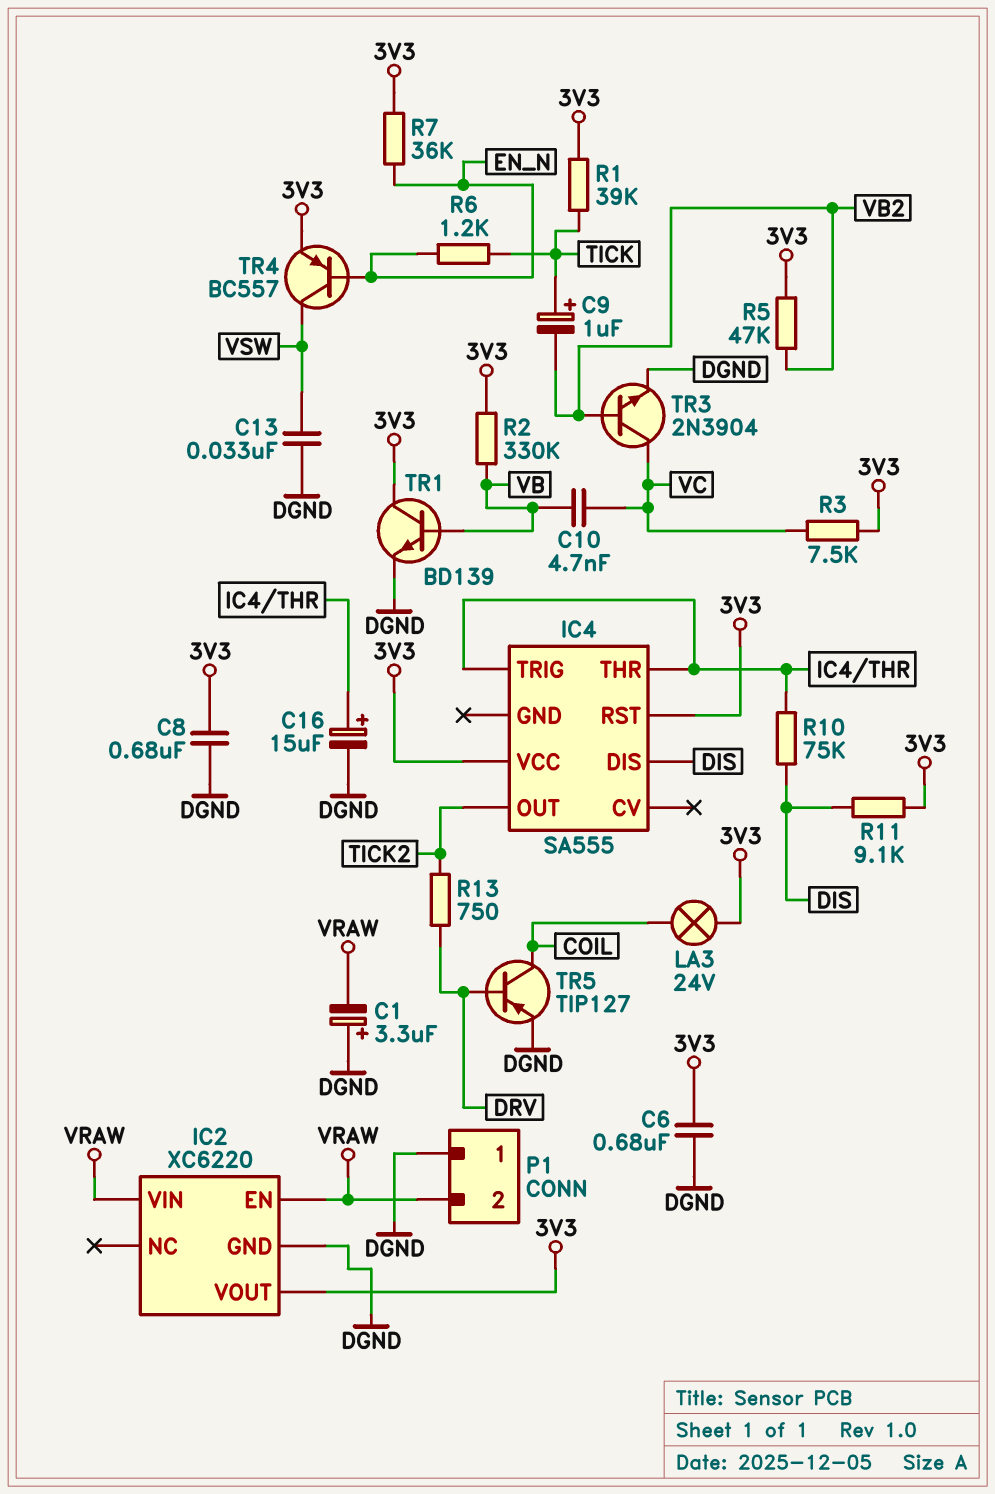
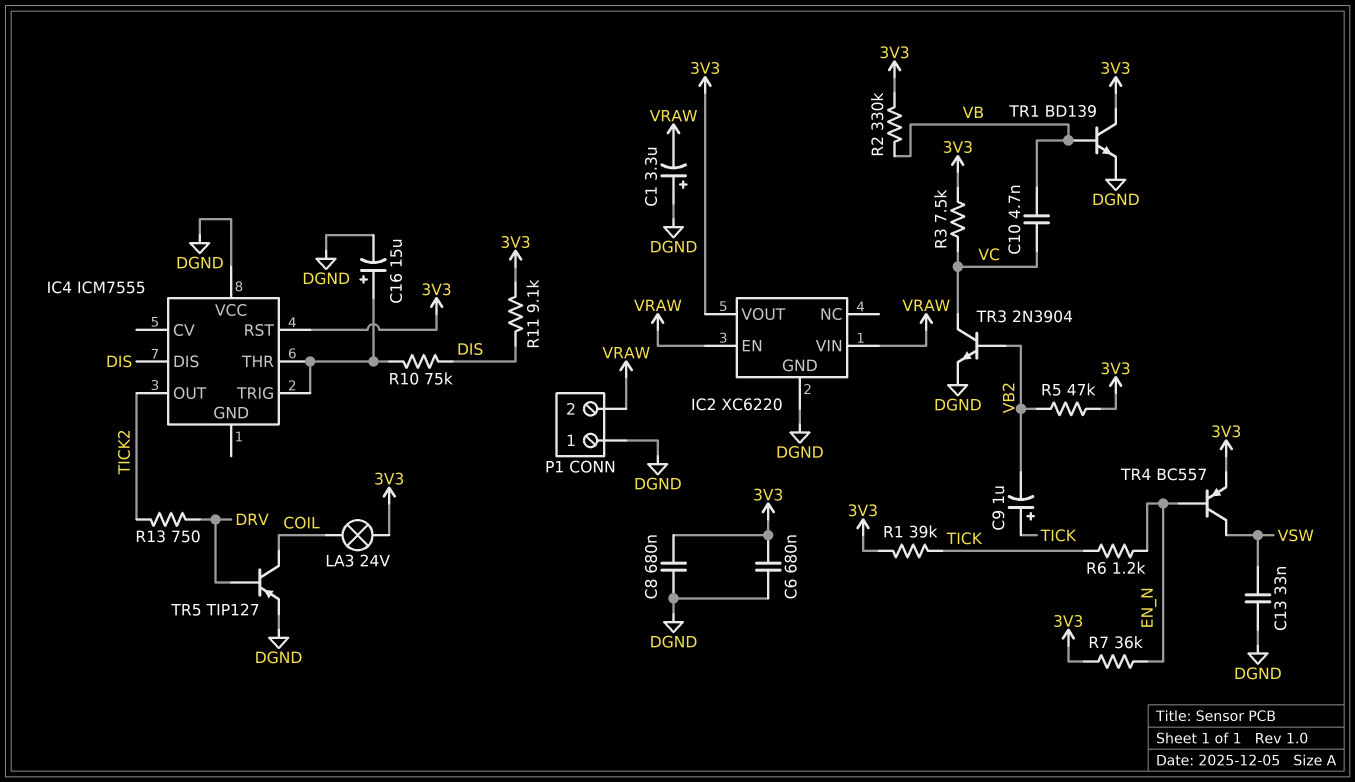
IC4: SA555 -> ICM7555
IC4 pin VCC: 3V3 -> DGND

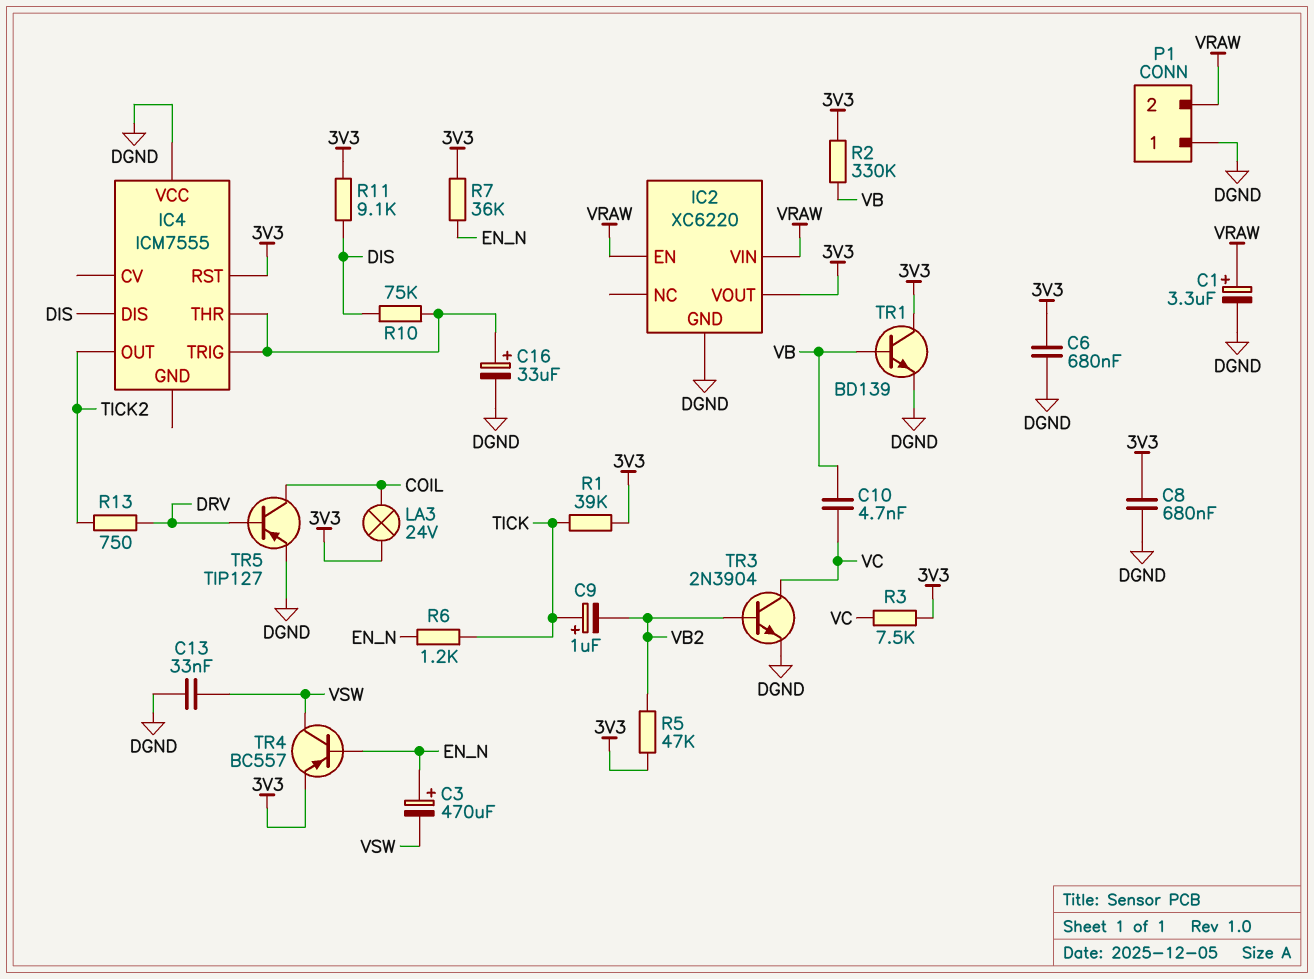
C1: 3.3uF (plus DGND, minus VRAW) -> 3.3uF (plus VRAW, minus DGND)
C3: none -> 470uF (plus EN_N, minus VSW)
C16: 15uF (plus IC4/THR, minus DGND) -> 33uF (plus IC4/THR, minus DGND)

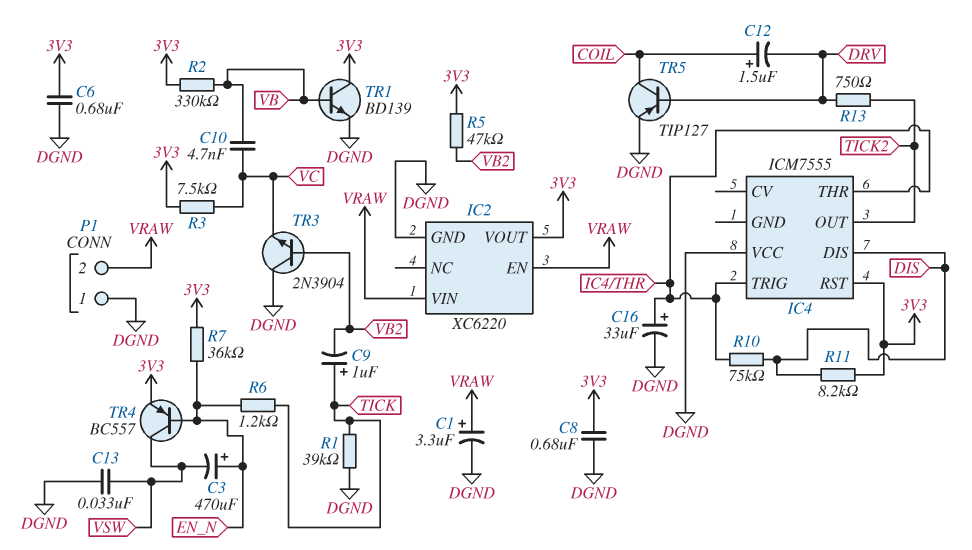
C12: none -> 1.5uF (plus COIL, minus DRV)
LA3: lamp 24V (3V3, COIL) -> none
R1: 39k (3V3, TICK) -> 39k (DGND, TICK)
R11: 9.1k (3V3, DIS) -> 8.2k (3V3, DIS)
TR3: NPN 2N3904 (B VB2, C VC, E DGND) -> NPN 2N3904 (B VB2, C DGND, E VC)

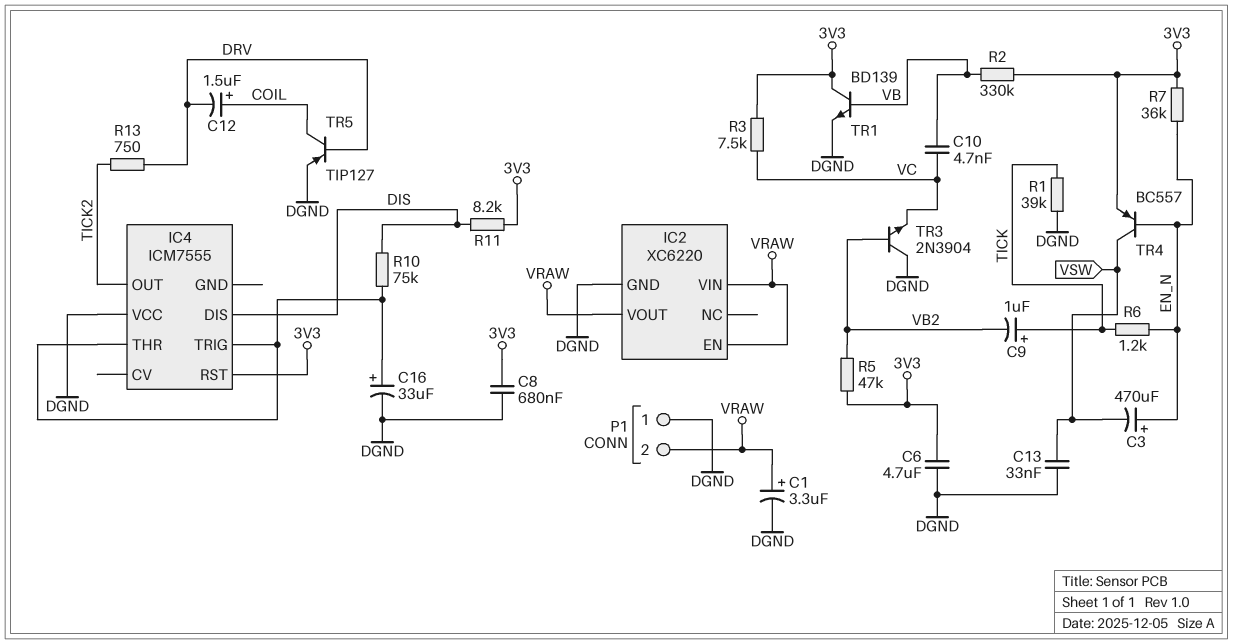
C6: 680nF (3V3, DGND) -> 4.7uF (3V3, DGND)
IC2 pin VOUT: 3V3 -> VRAW

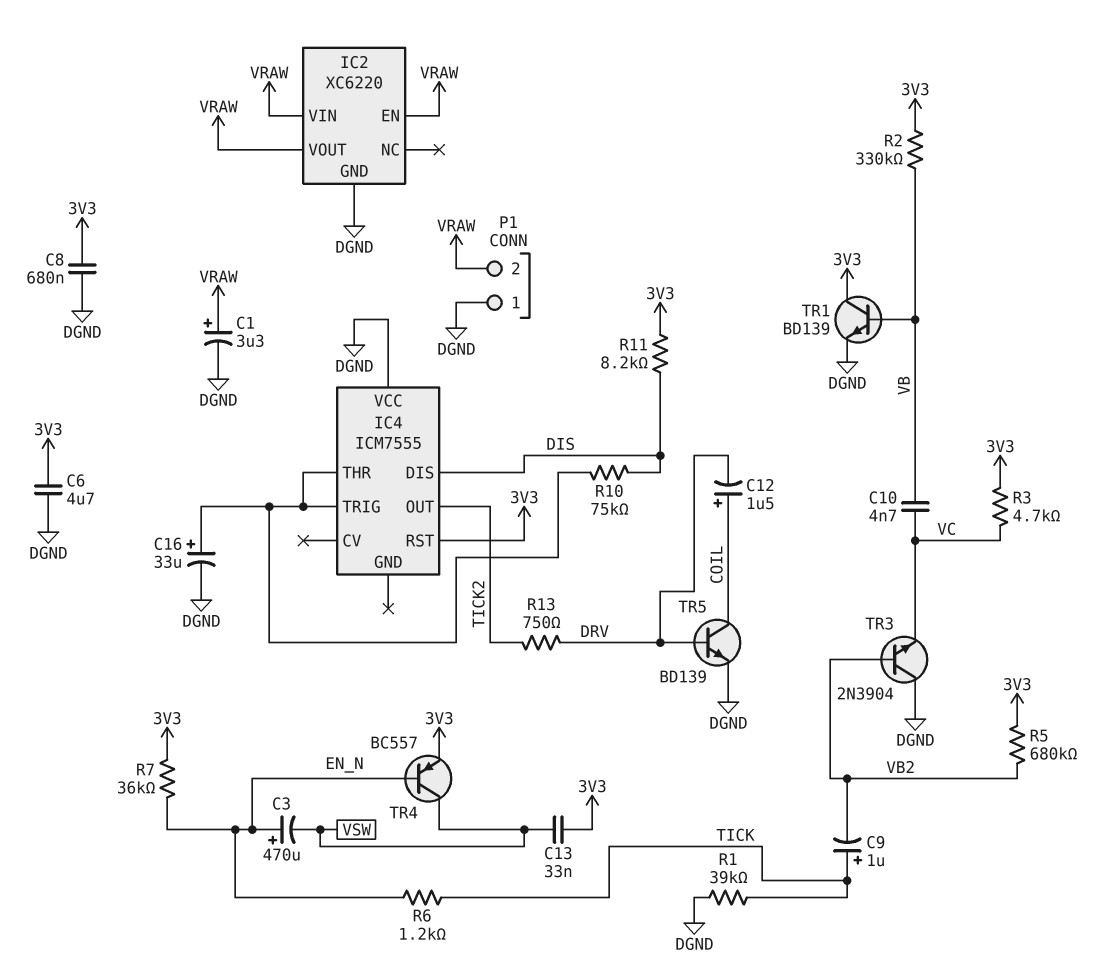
C13: 33nF (DGND, VSW) -> 33nF (3V3, VSW)
R3: 7.5k (3V3, VC) -> 4.7k (3V3, VC)
R5: 47k (3V3, VB2) -> 680k (3V3, VB2)
TR5: PNP TIP127 (B DRV, C COIL, E DGND) -> NPN BD139 (B DRV, C COIL, E DGND)

